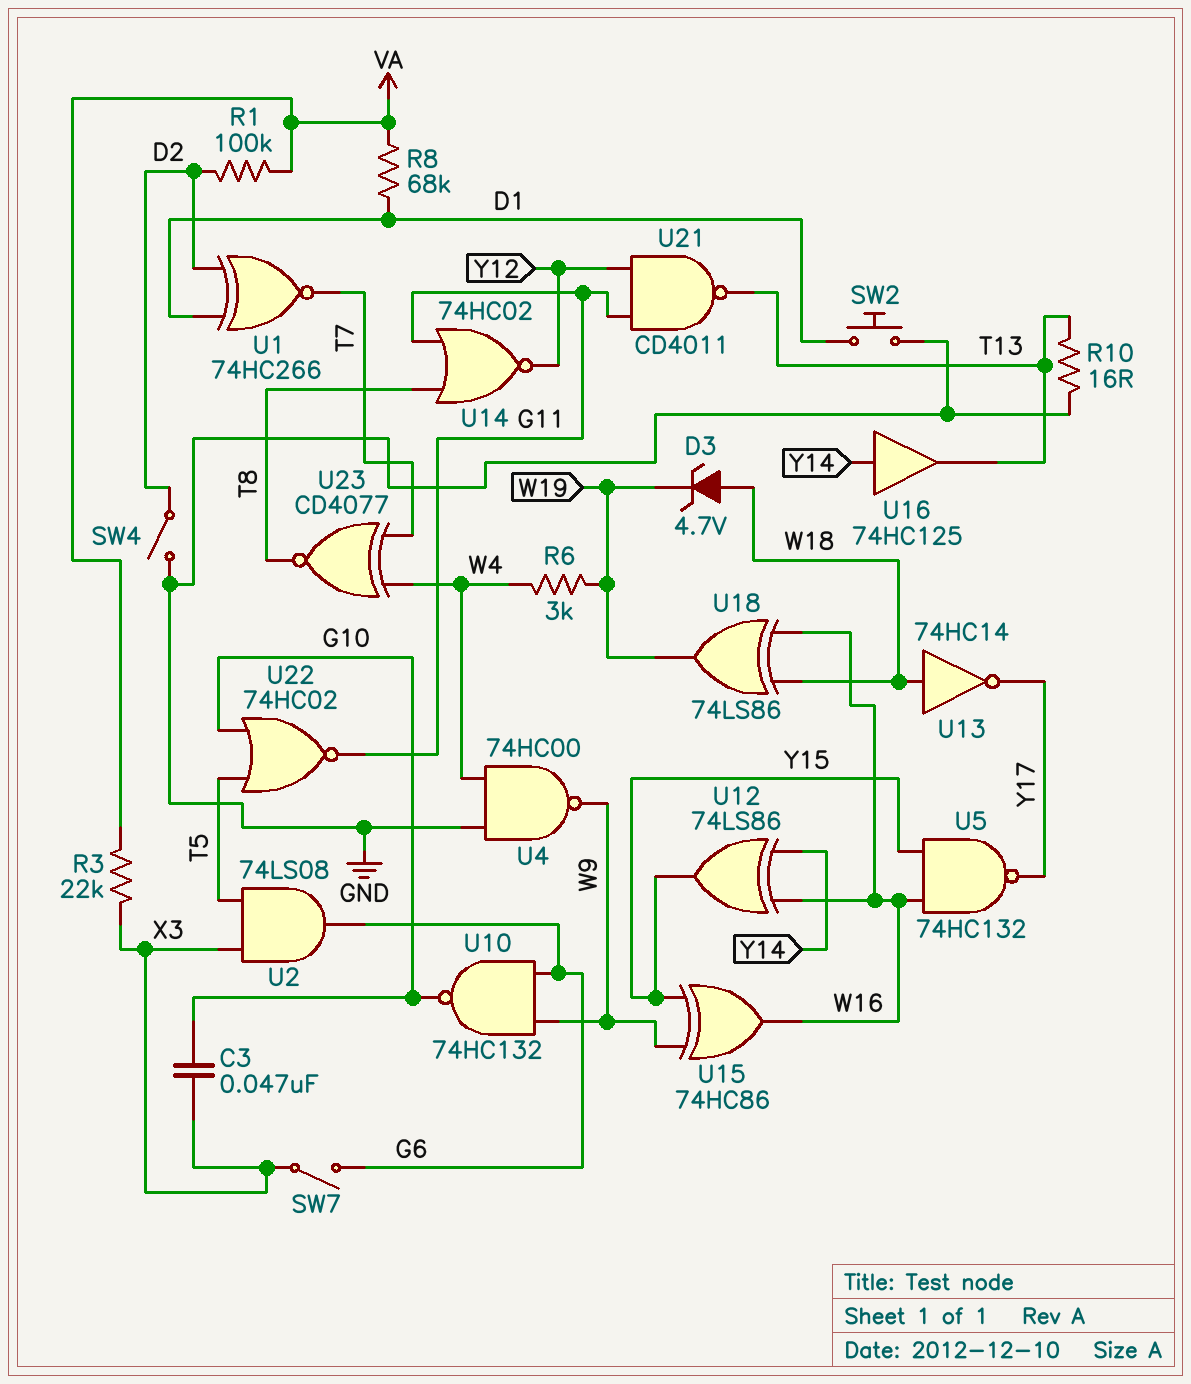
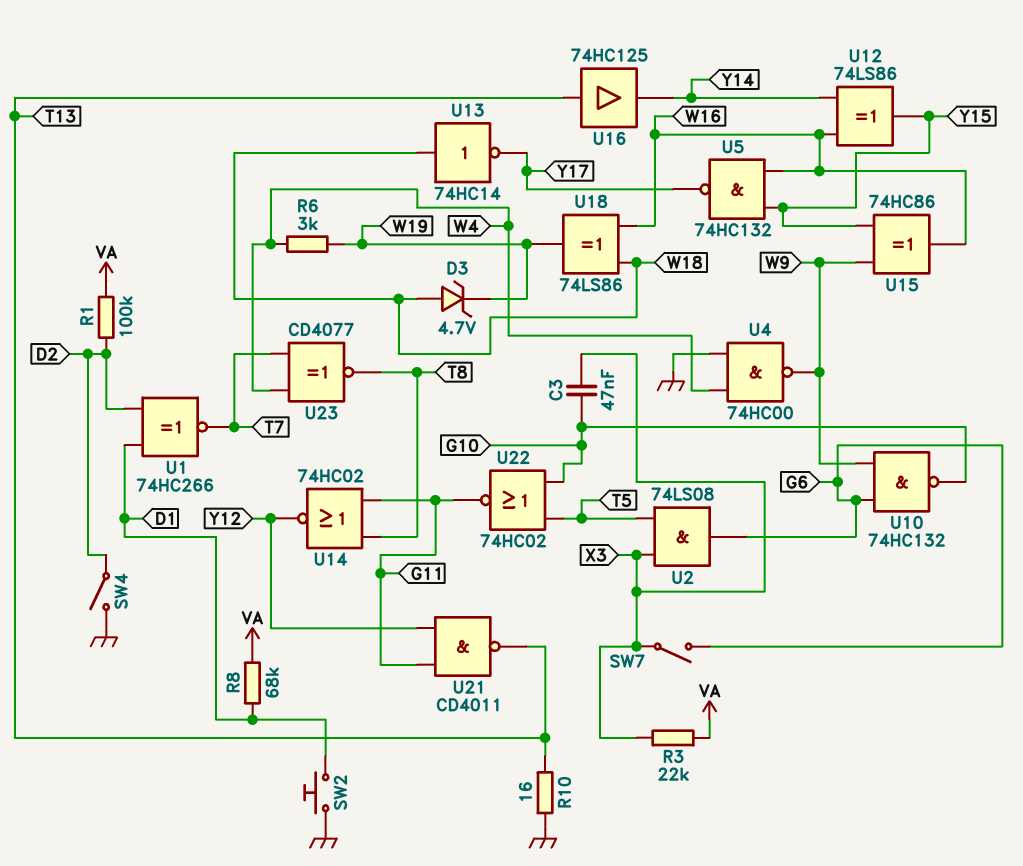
U16: buffer 74HC125 (in Y14, out T13) -> buffer 74HC125 (in T13, out Y14)

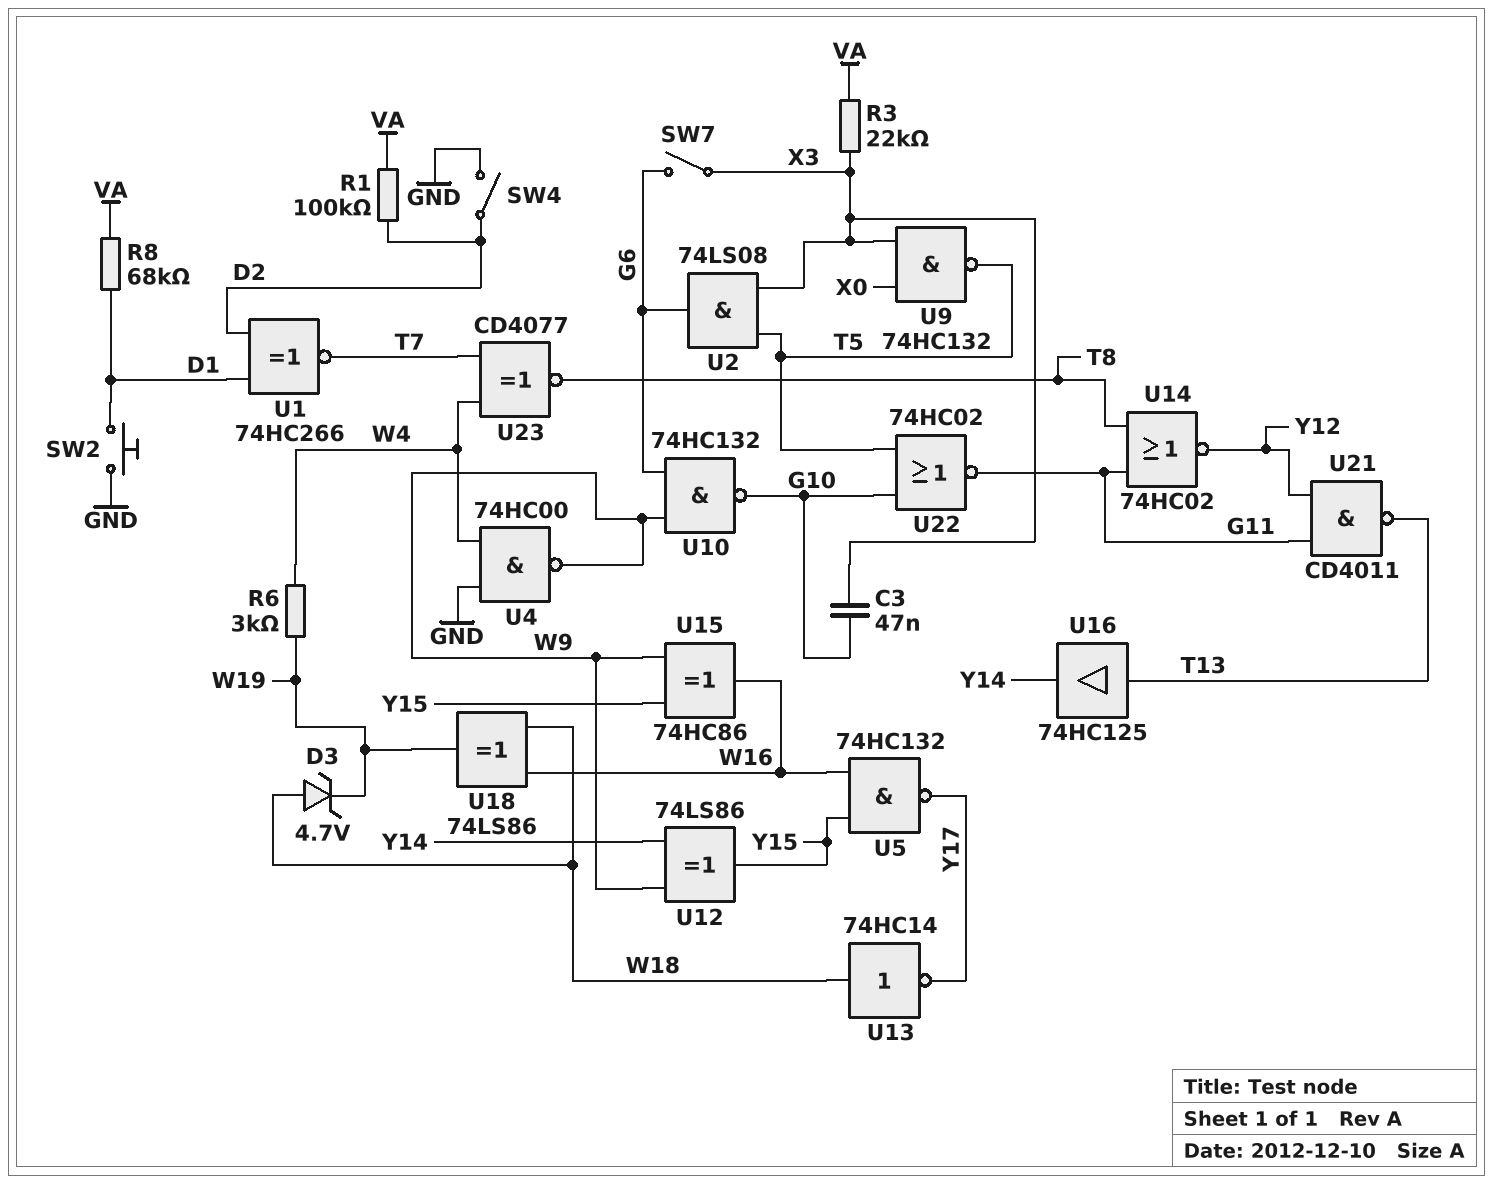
R10: 16 (GND, T13) -> none
U9: none -> NAND 74HC132 (in X0, in X3, out T5)
U12: XOR 74LS86 (in W16, in Y14, out Y15) -> XOR 74LS86 (in W9, in Y14, out Y15)

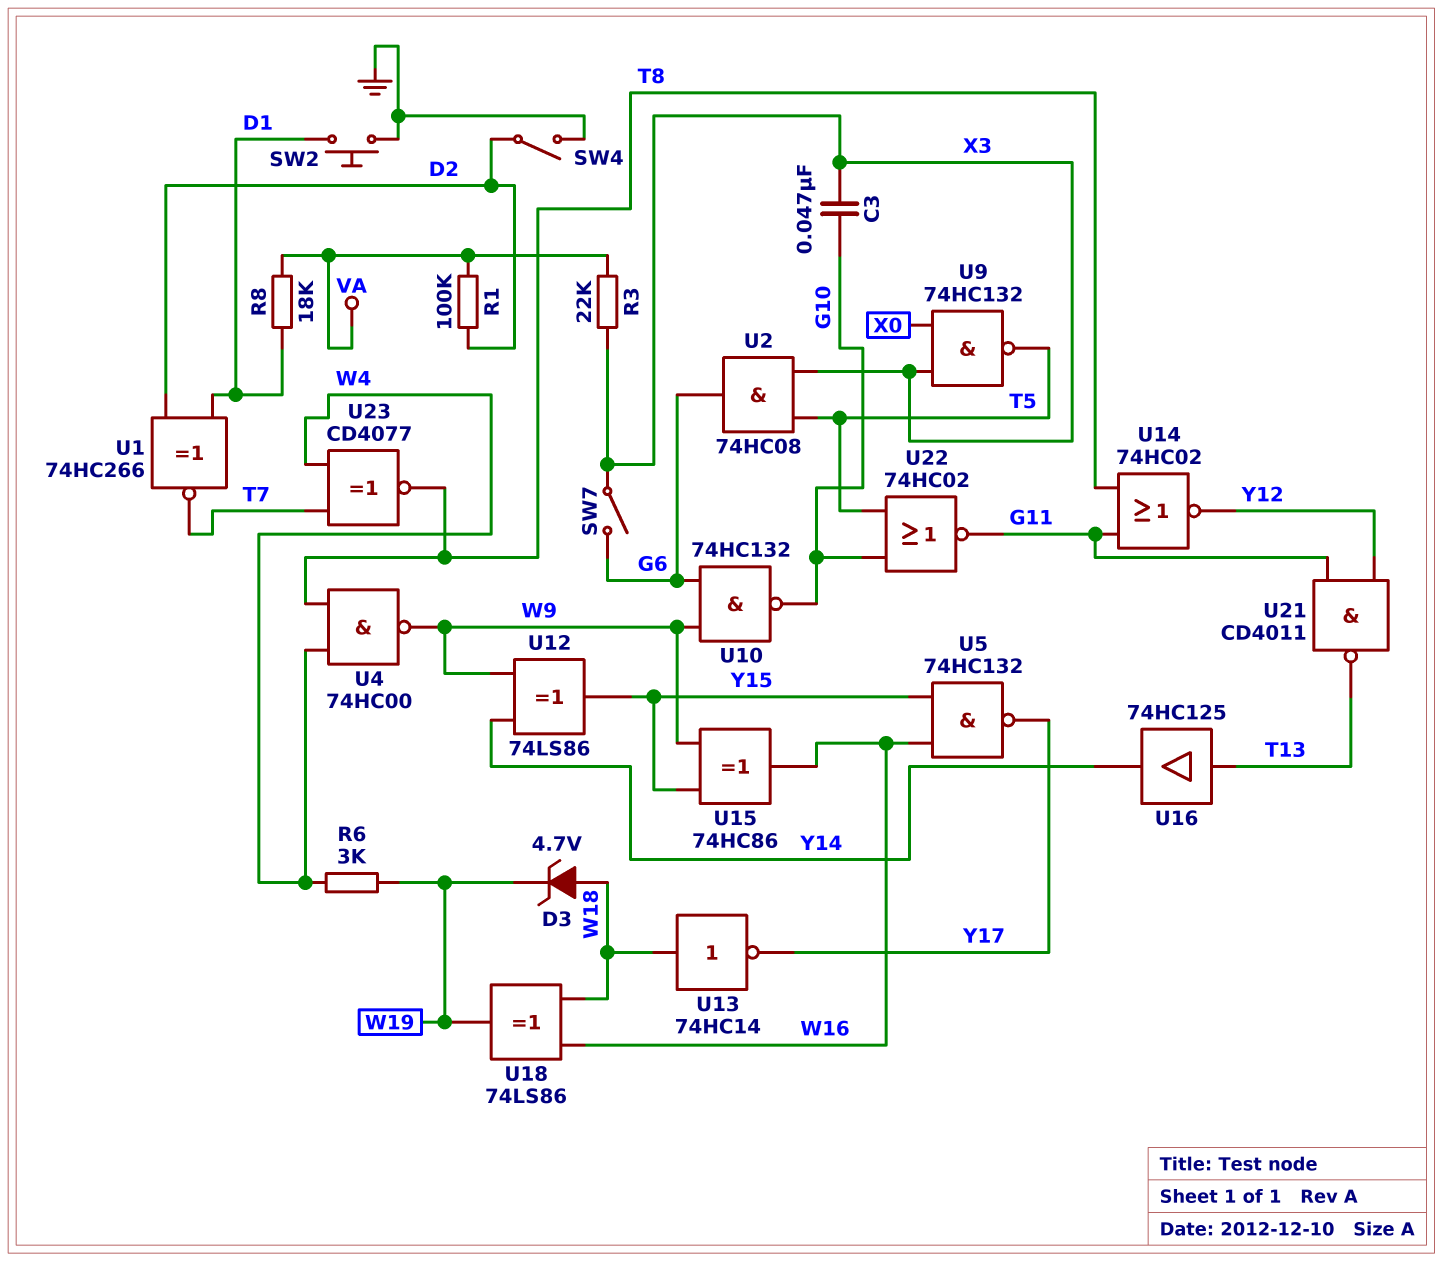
R8: 68k (D1, VA) -> 18k (D1, VA)
U2: AND 74LS08 (in T5, in X3, out G6) -> AND 74HC08 (in T5, in X3, out G6)
U4: NAND 74HC00 (in GND, in W4, out W9) -> NAND 74HC00 (in T8, in W4, out W9)

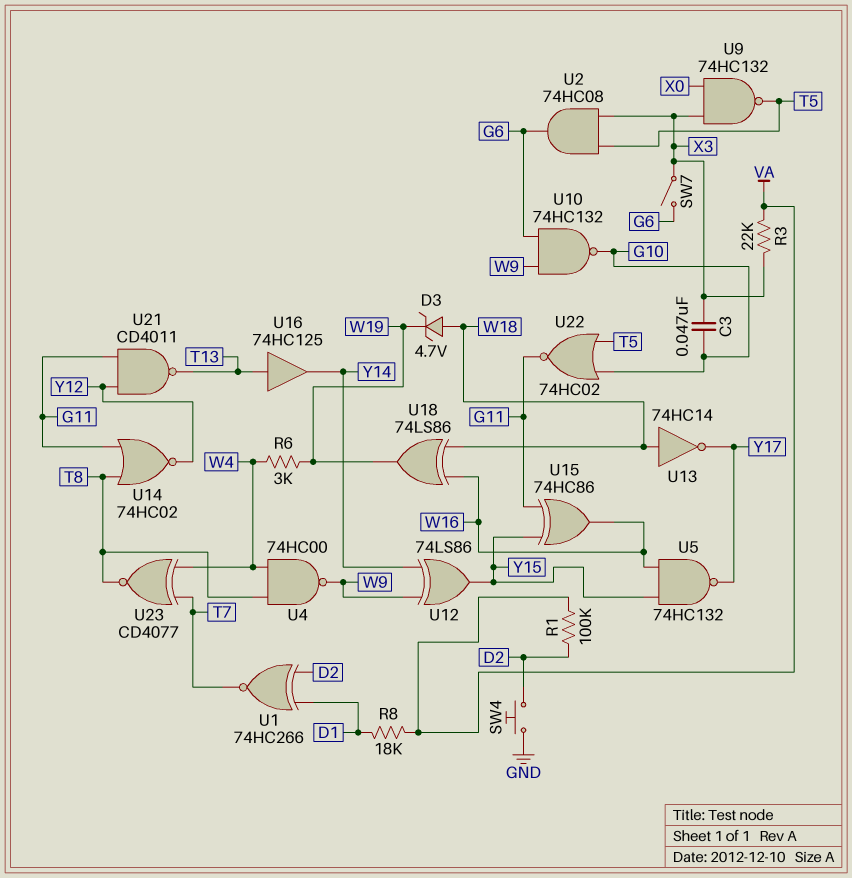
SW2: button (D1, GND) -> none
SW4: switch (D2, GND) -> button (D2, GND)
U15: XOR 74HC86 (in W9, in Y15, out W16) -> XOR 74HC86 (in G11, in Y15, out W16)

